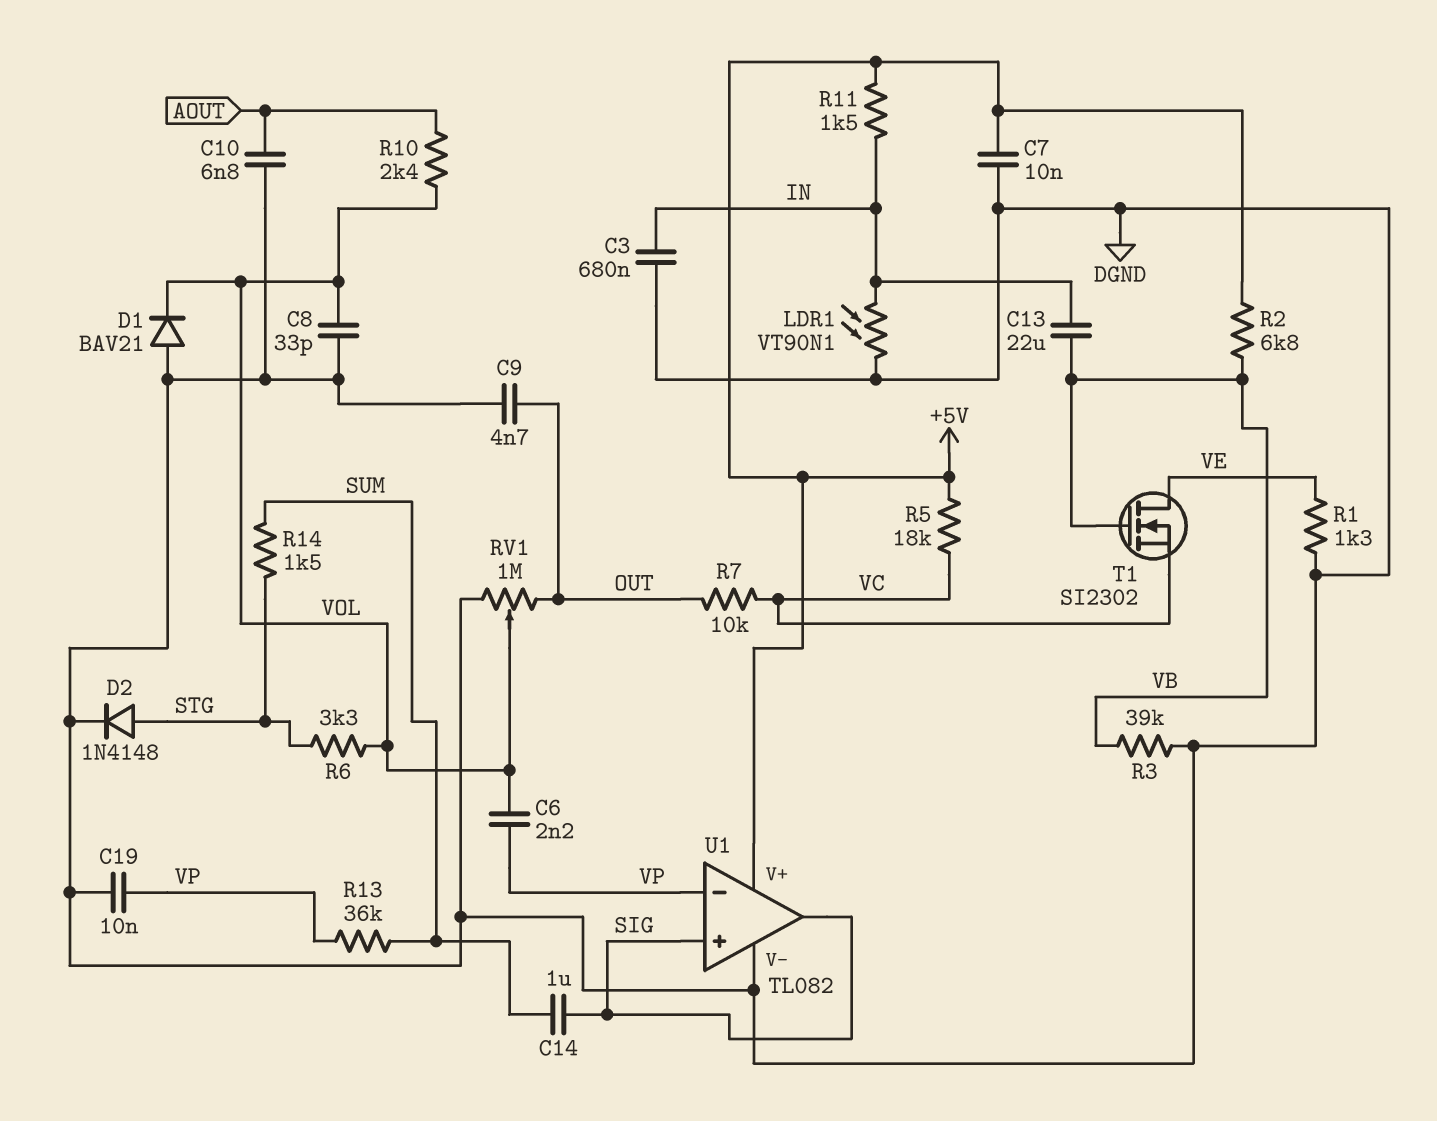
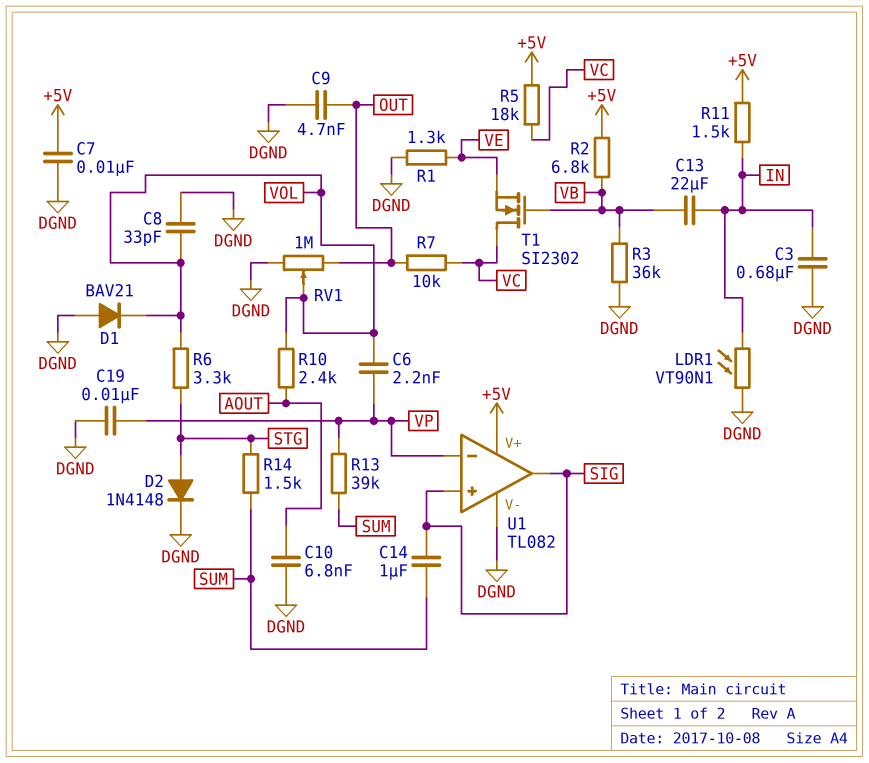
R3: 39k (DGND, VB) -> 36k (DGND, VB)
R13: 36k (SUM, VP) -> 39k (SUM, VP)
T1: NMOS SI2302 (G VB, D VE, S VC) -> NMOS SI2302 (G VB, D VC, S VE)

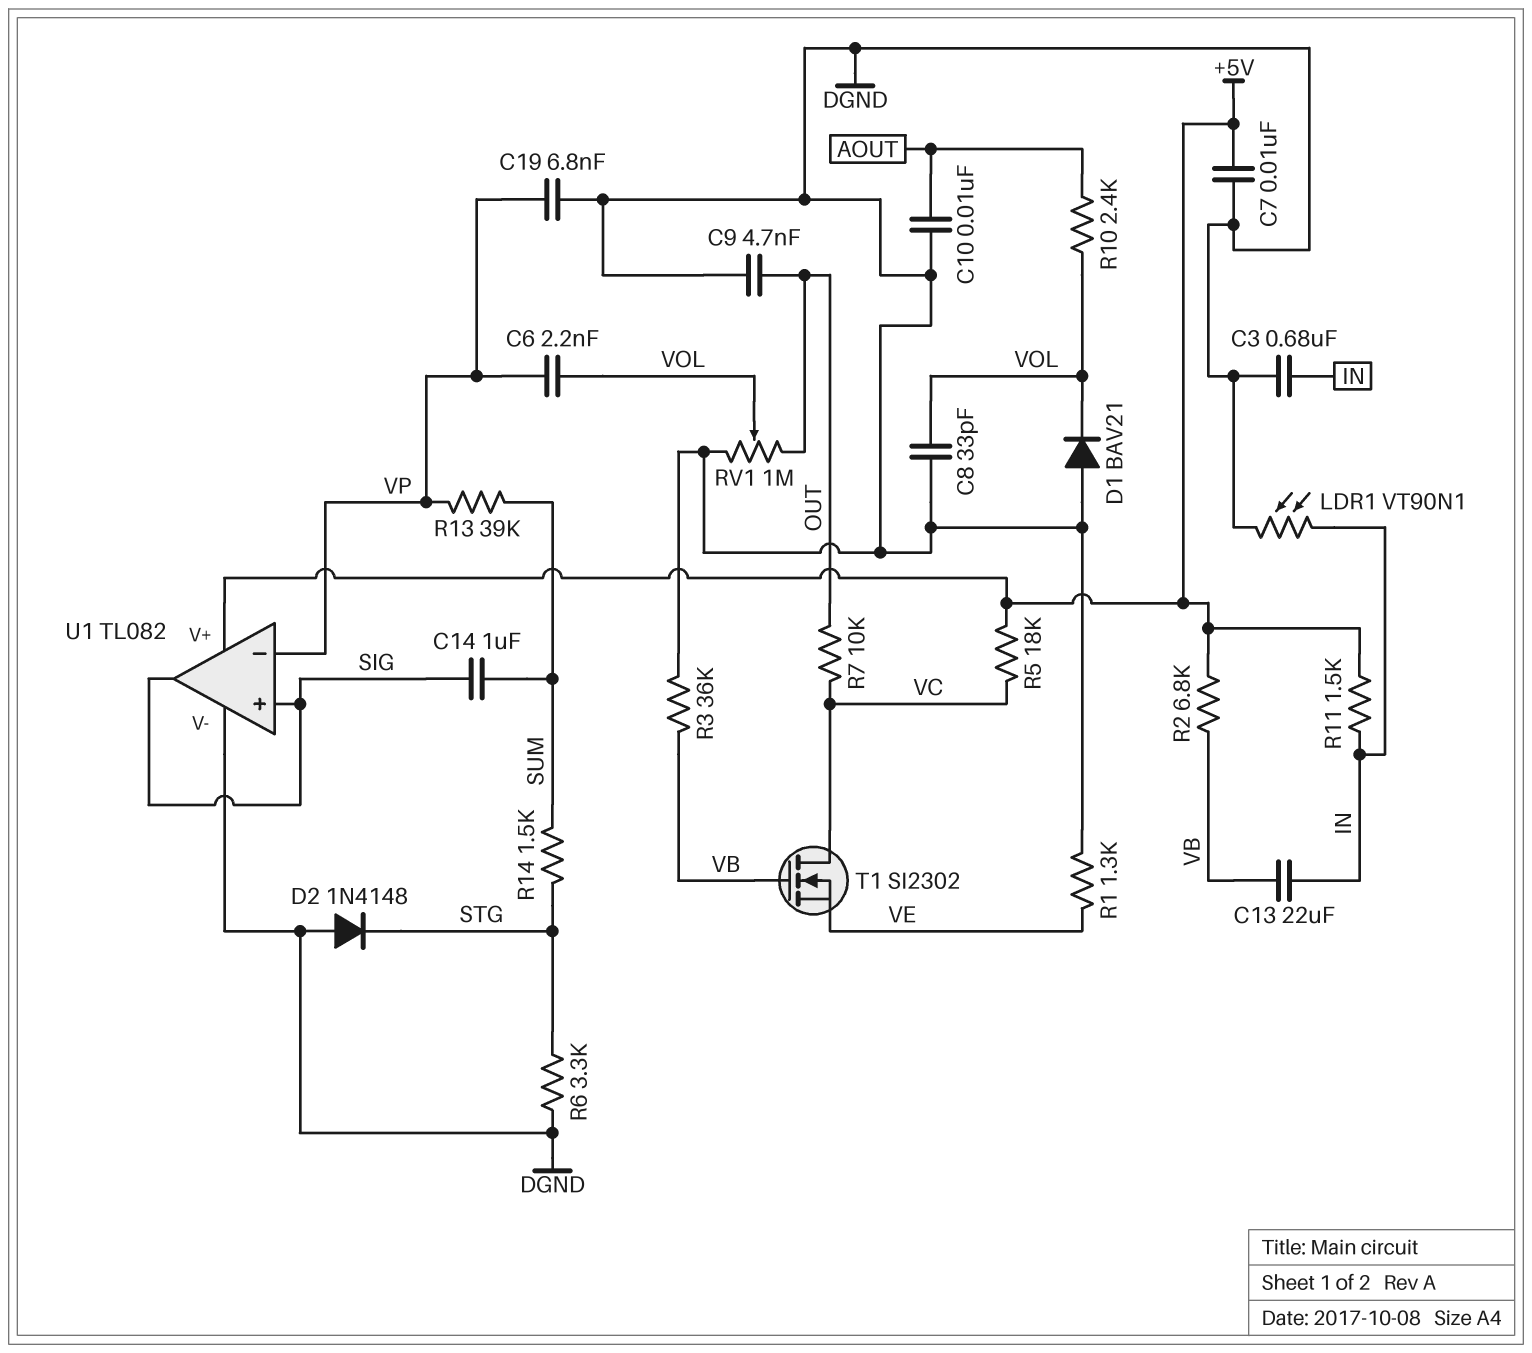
C10: 6.8nF (AOUT, DGND) -> 10nF (AOUT, DGND)
C19: 10nF (DGND, VP) -> 6.8nF (DGND, VP)
D2: diode 1N4148 (A STG, K DGND) -> diode 1N4148 (A DGND, K STG)
R6: 3.3k (STG, VOL) -> 3.3k (DGND, STG)

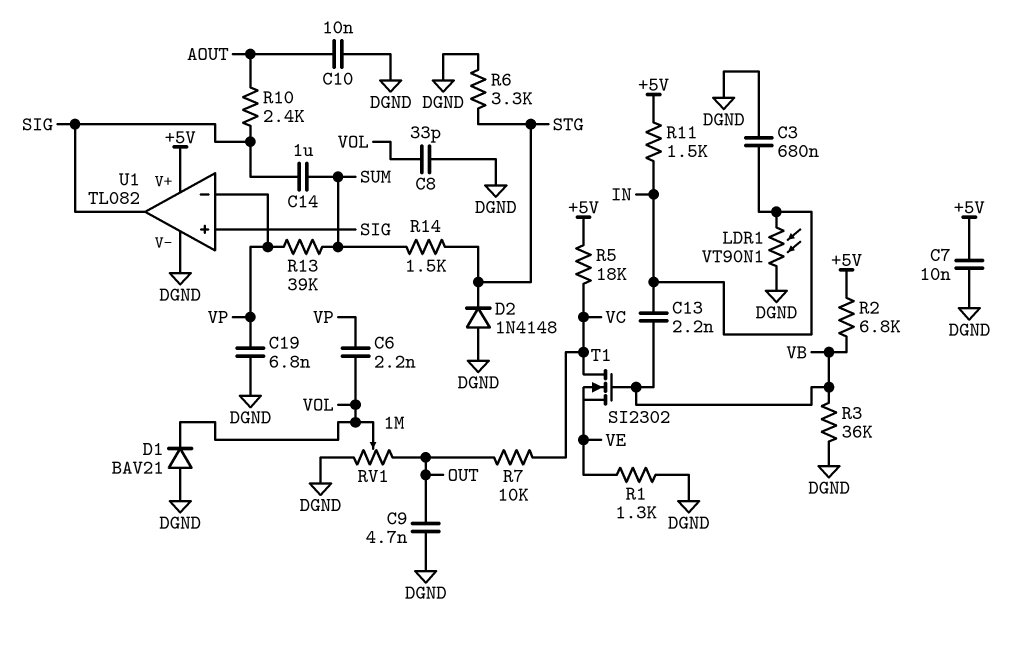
C13: 22uF (IN, VB) -> 2.2nF (IN, VB)
R10: 2.4k (AOUT, VOL) -> 2.4k (AOUT, SIG)

